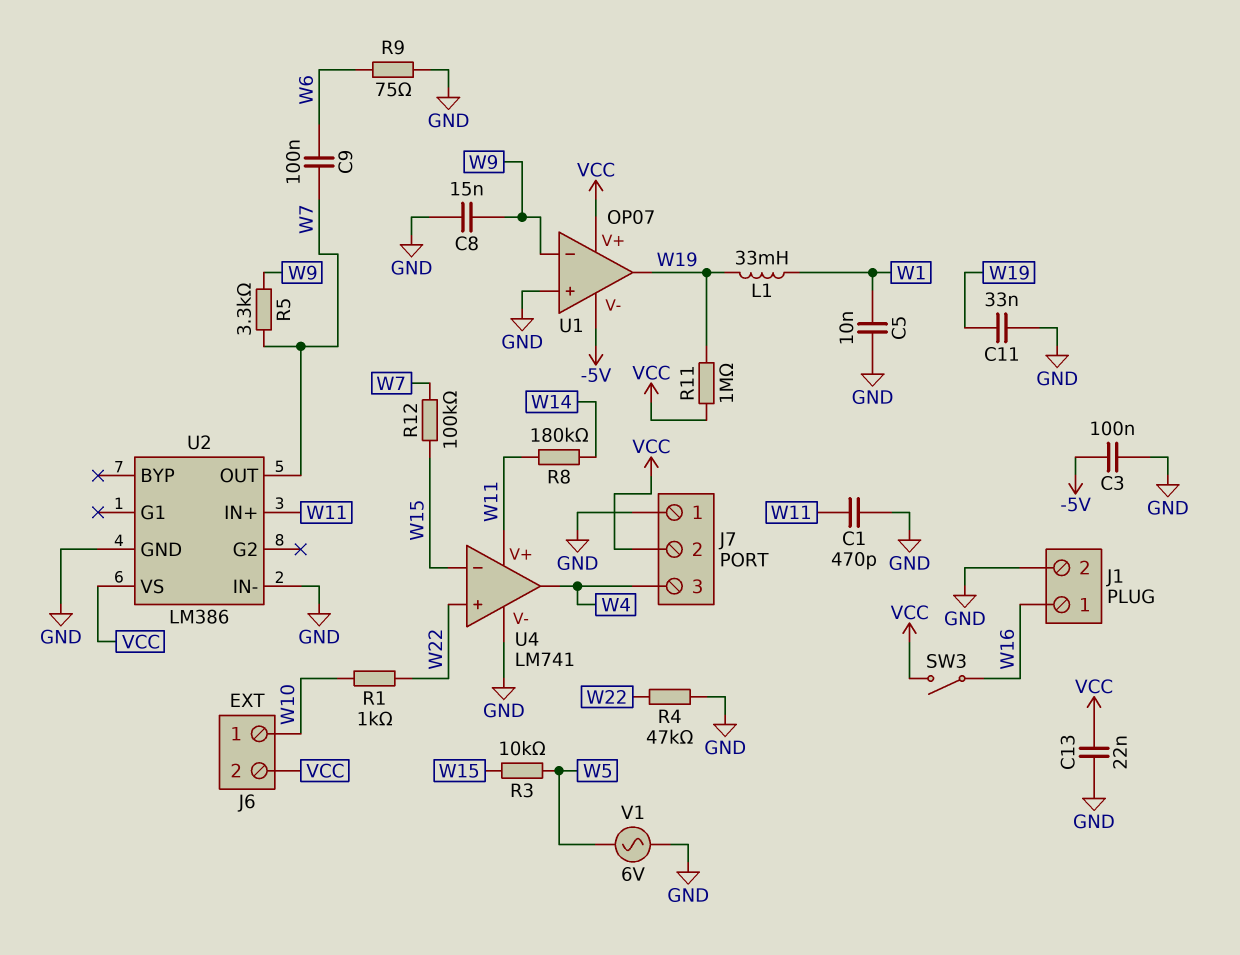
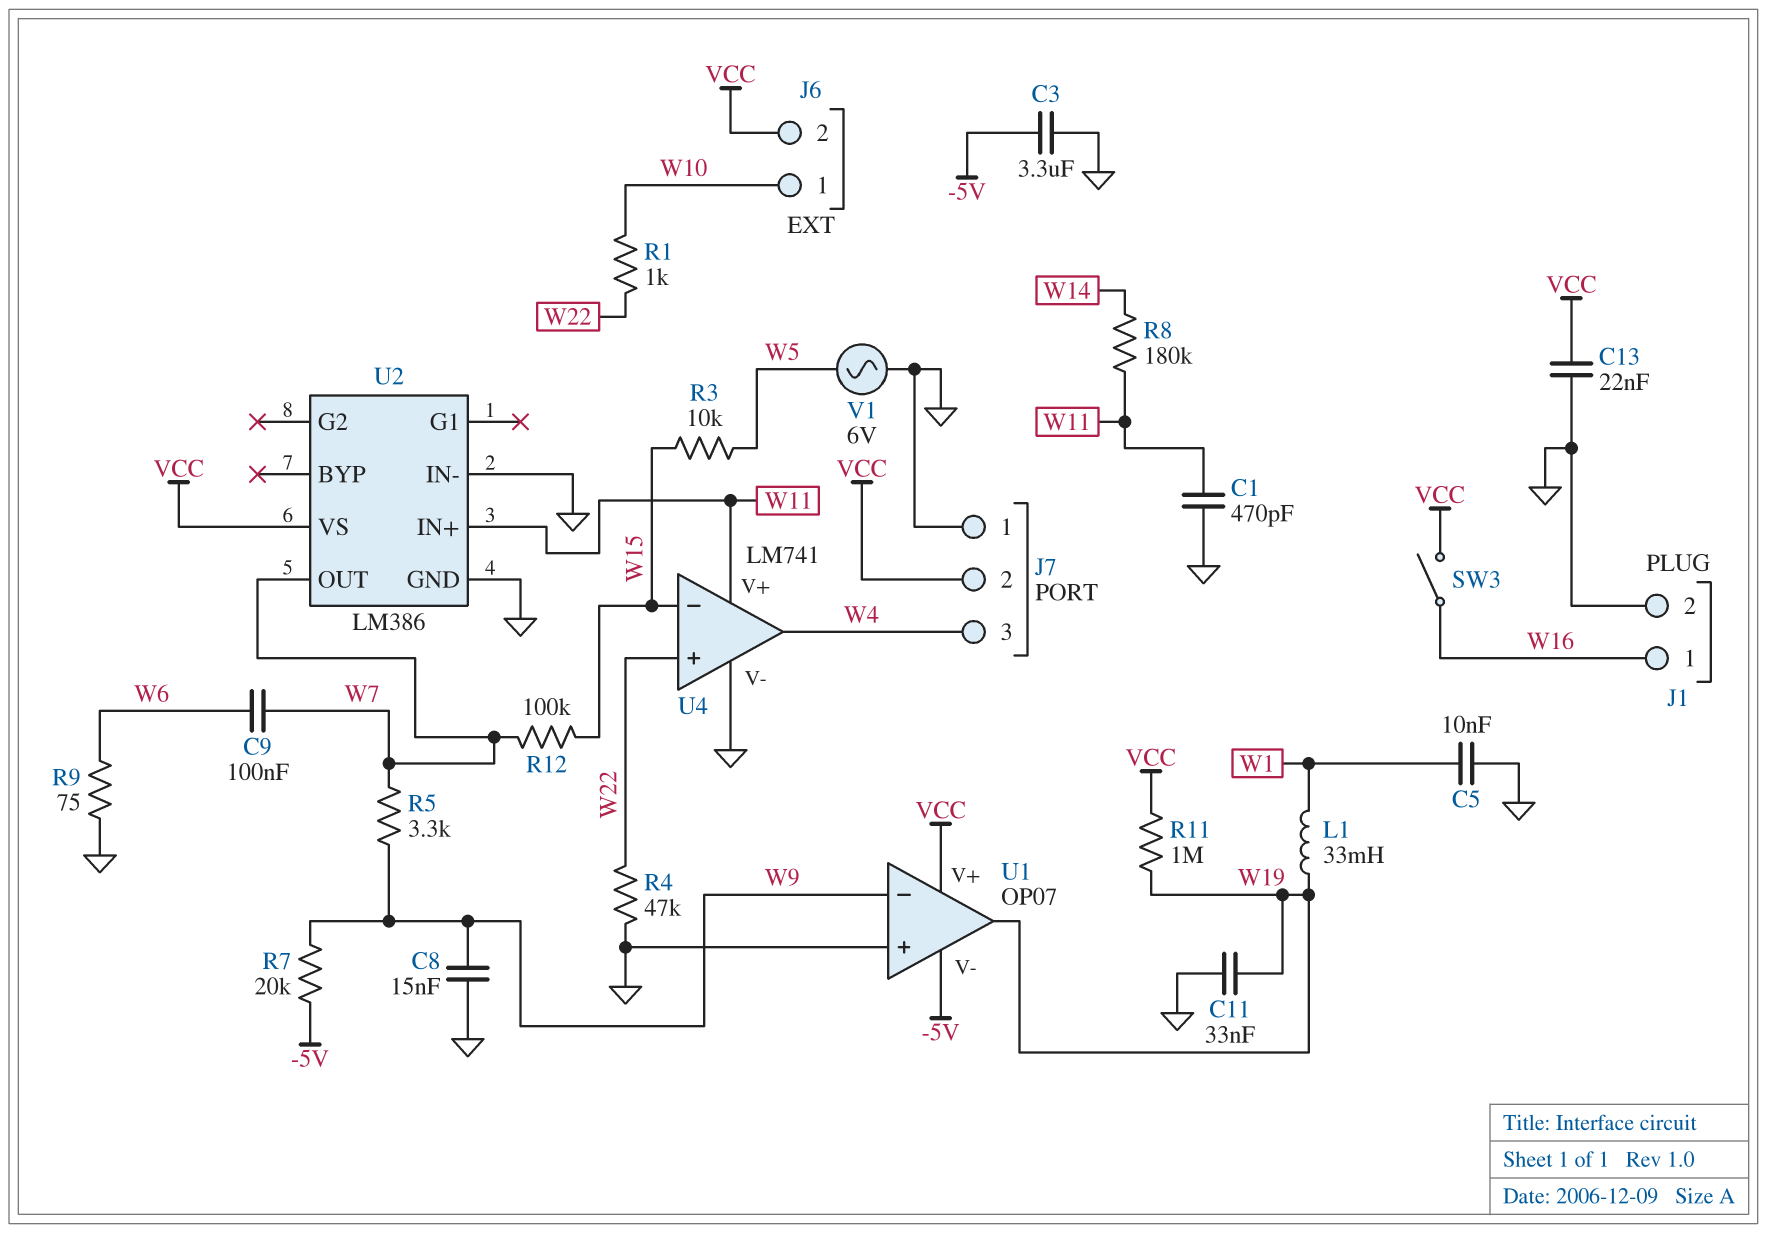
C3: 100nF (-5V, GND) -> 3.3uF (-5V, GND)
R7: none -> 20k (-5V, W9)

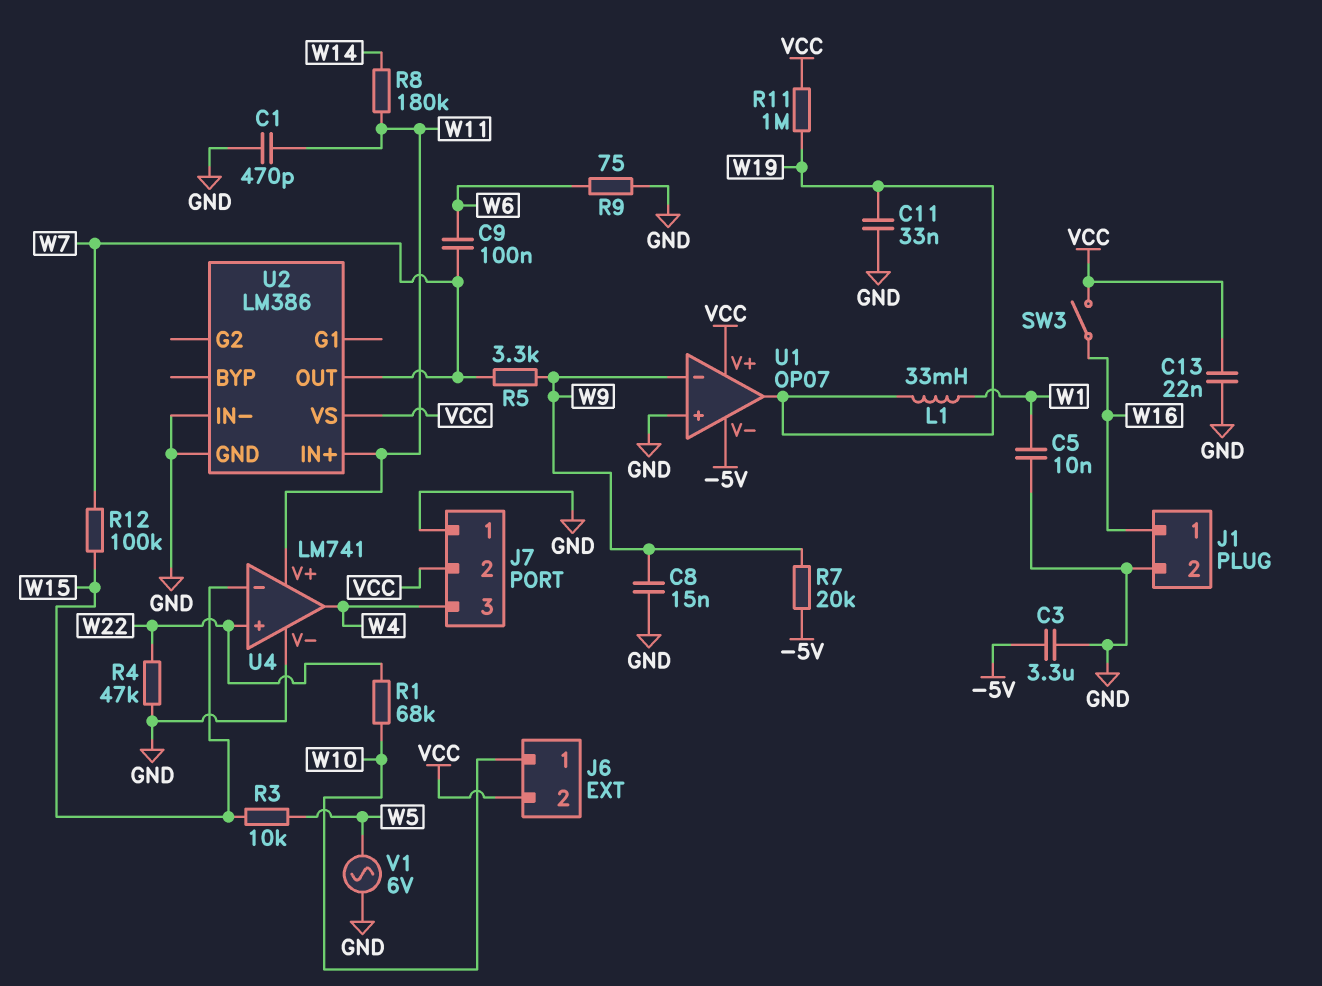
R1: 1k (W10, W22) -> 68k (W10, W22)

